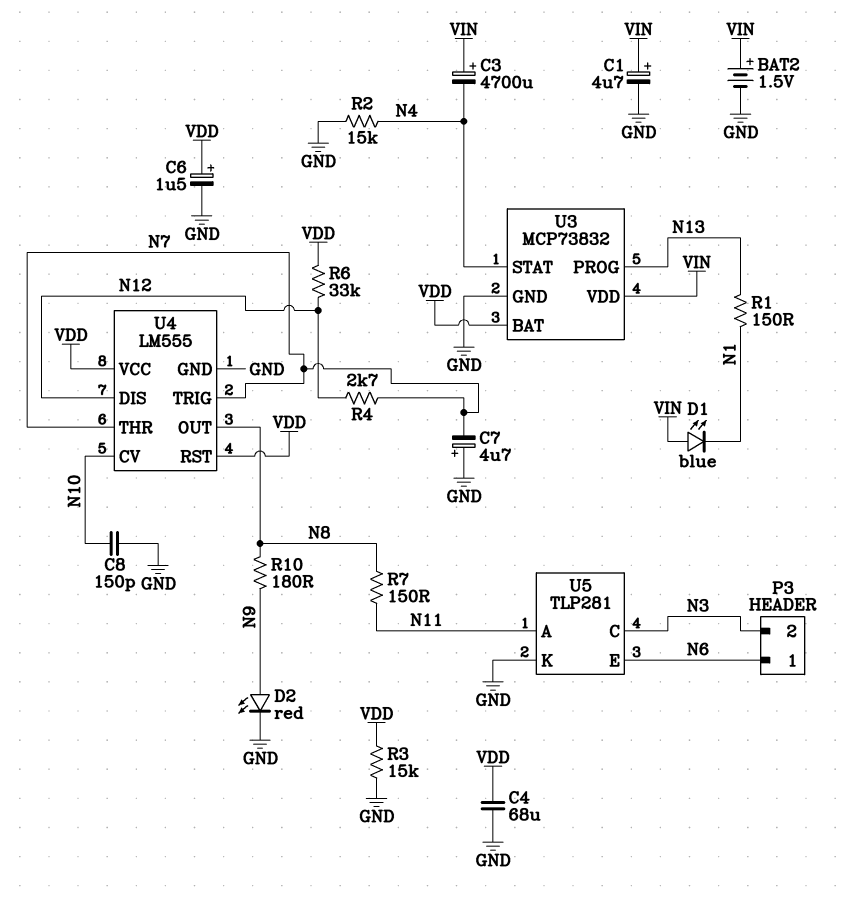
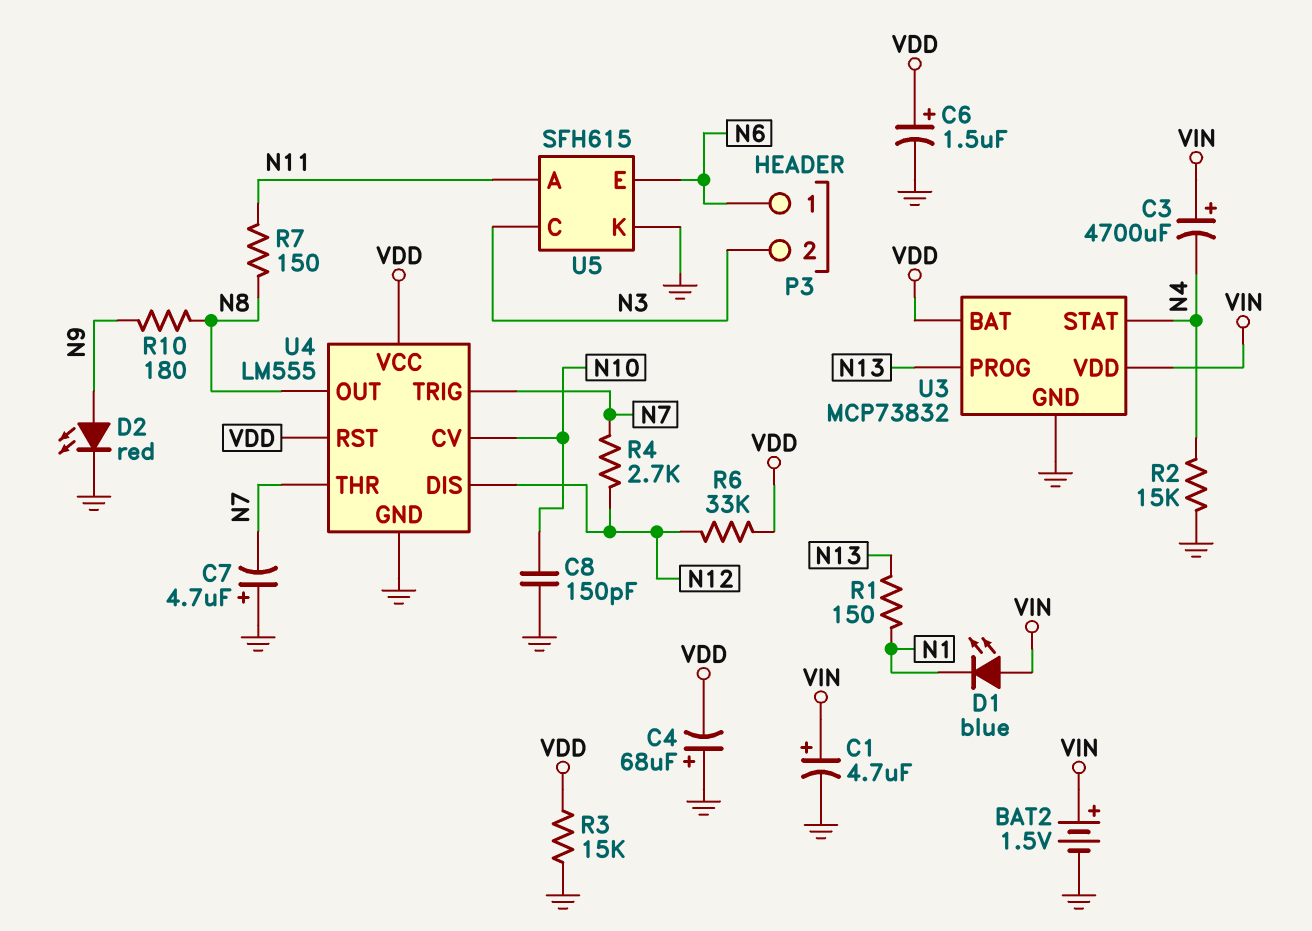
C4: 68uF (GND, VDD) -> 68uF (plus GND, minus VDD)
U5: TLP281 -> SFH615

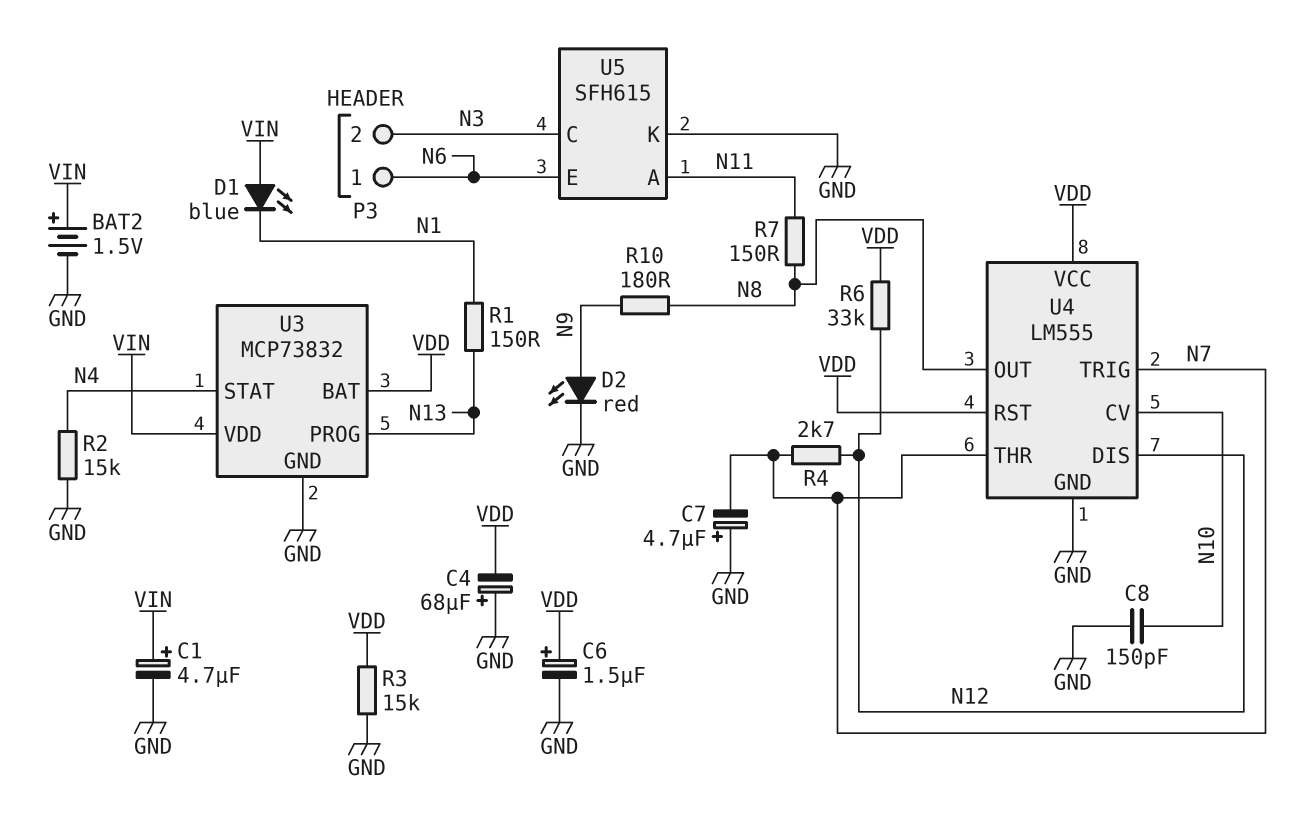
C3: 4700uF (plus VIN, minus N4) -> none

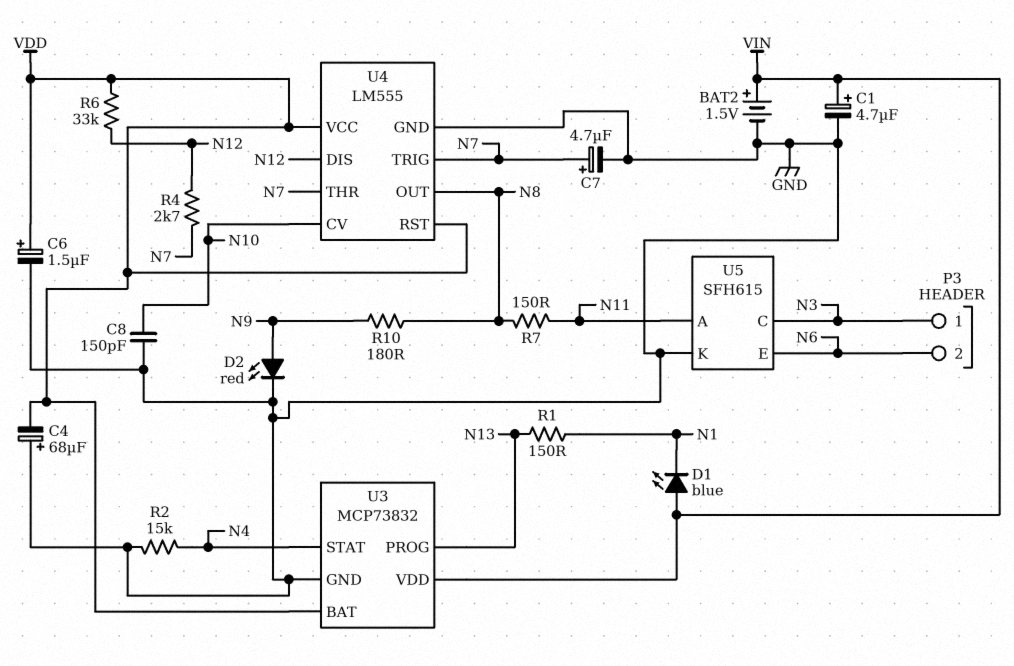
C7: 4.7uF (plus GND, minus N7) -> 4.7uF (plus N7, minus GND)
P3 pin 1: N6 -> N3
P3 pin 2: N3 -> N6
R3: 15k (GND, VDD) -> none

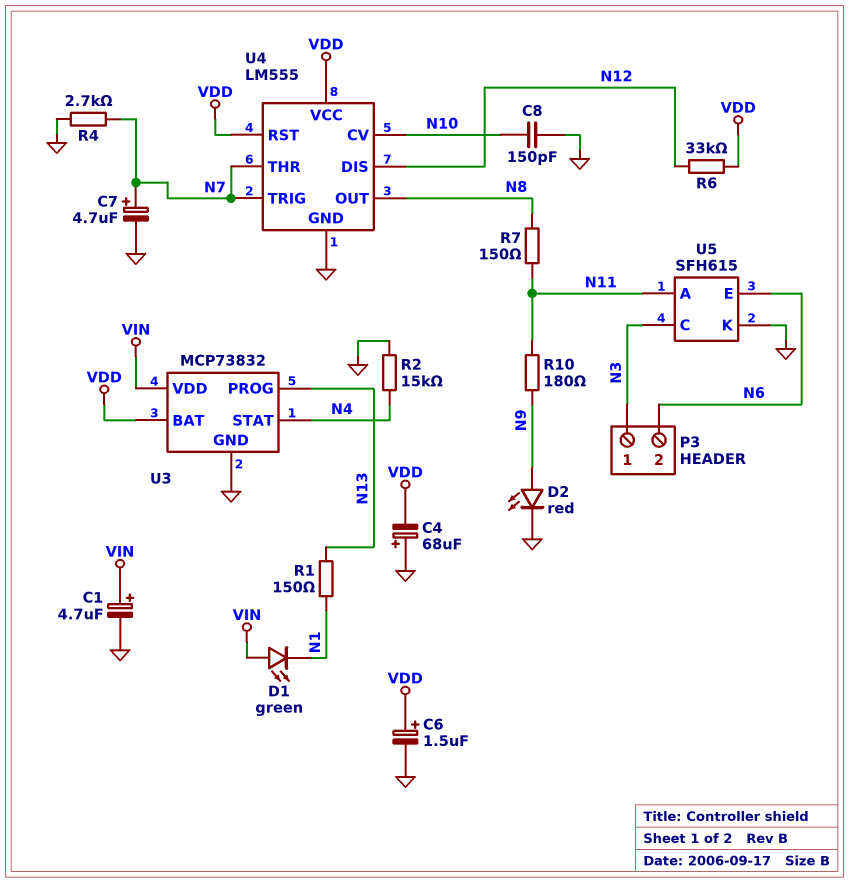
BAT2: 1.5V (plus VIN, minus GND) -> none
D1: LED blue (A VIN, K N1) -> LED green (A VIN, K N1)
R4: 2.7k (N7, N12) -> 2.7k (GND, N7)
R10: 180 (N8, N9) -> 180 (N9, N11)

